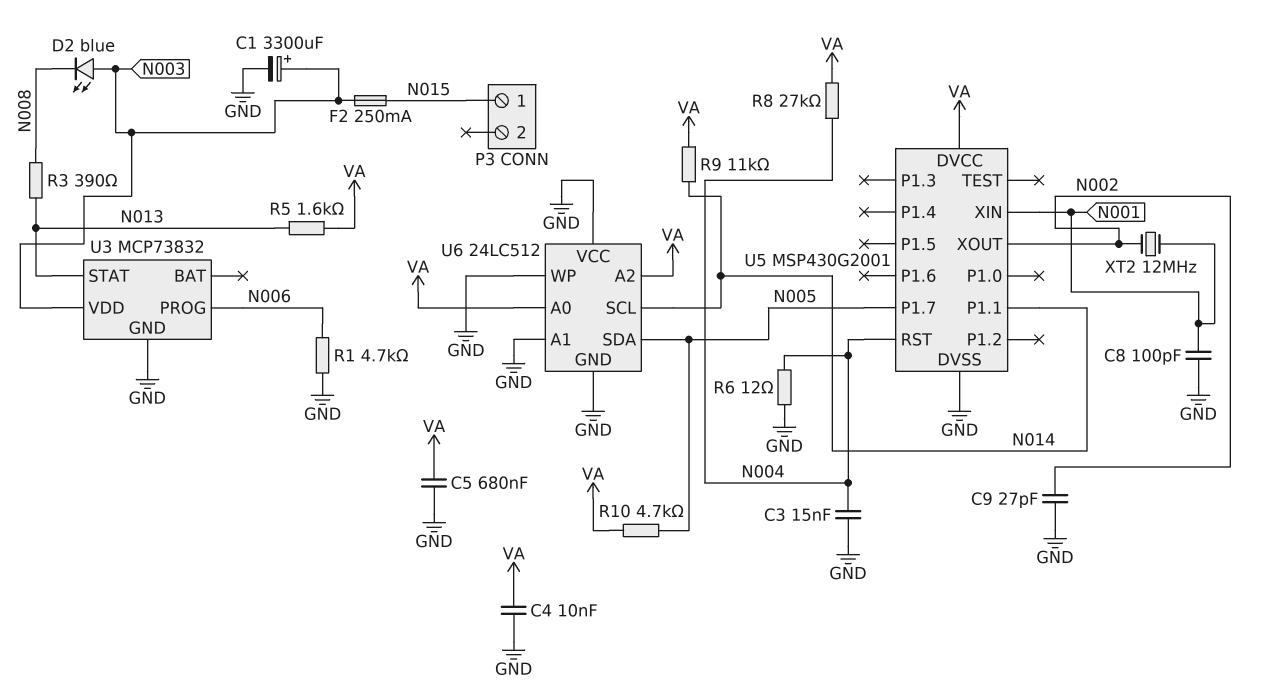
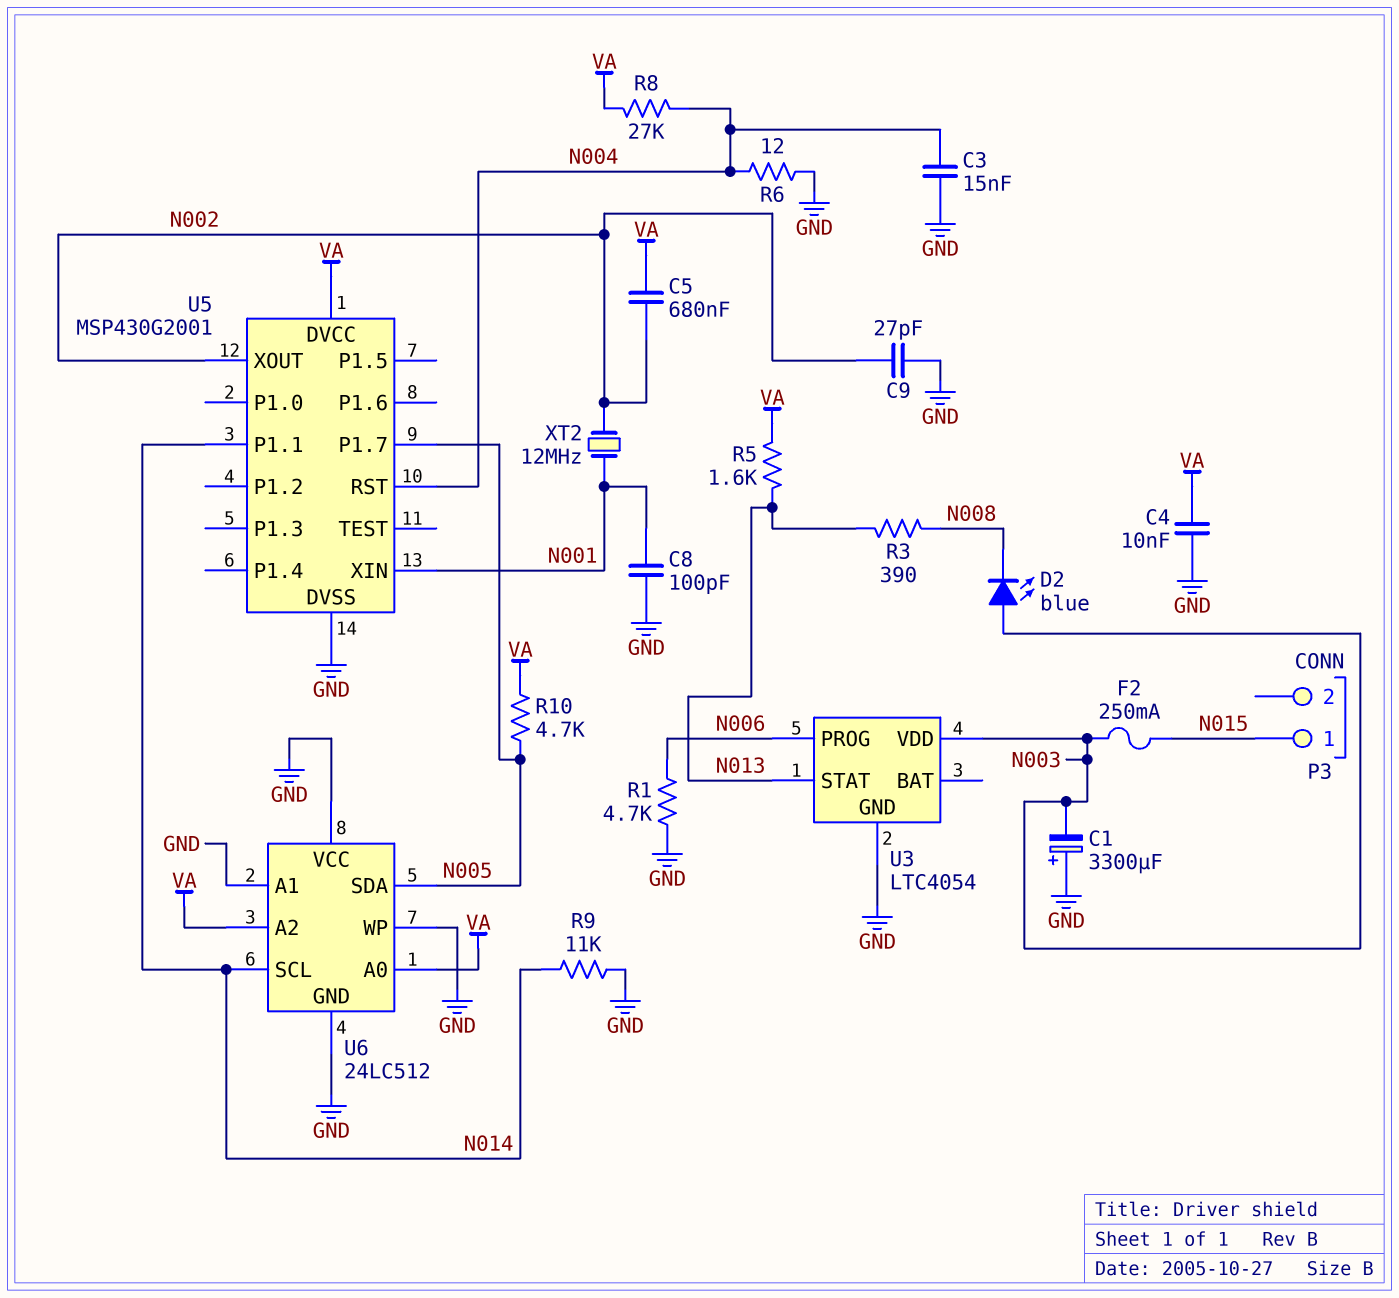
C1: 3300uF (plus N003, minus GND) -> 3300uF (plus GND, minus N003)
C5: 680nF (GND, VA) -> 680nF (N002, VA)
R9: 11k (N014, VA) -> 11k (GND, N014)
U3: MCP73832 -> LTC4054

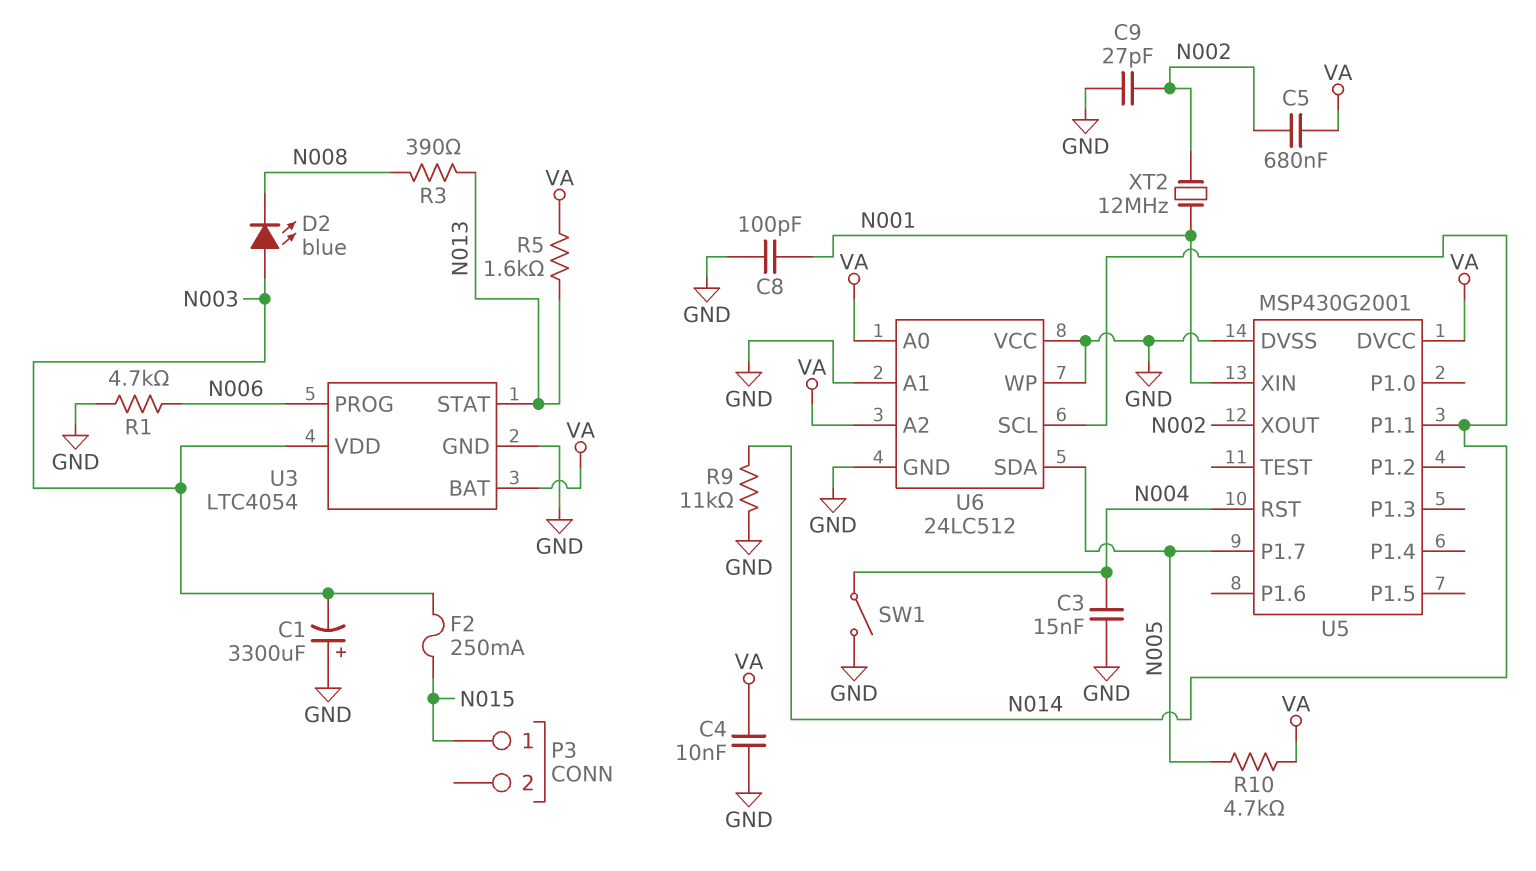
R6: 12 (GND, N004) -> none
R8: 27k (N004, VA) -> none
SW1: none -> switch (GND, N004)
U3 pin BAT: none -> VA

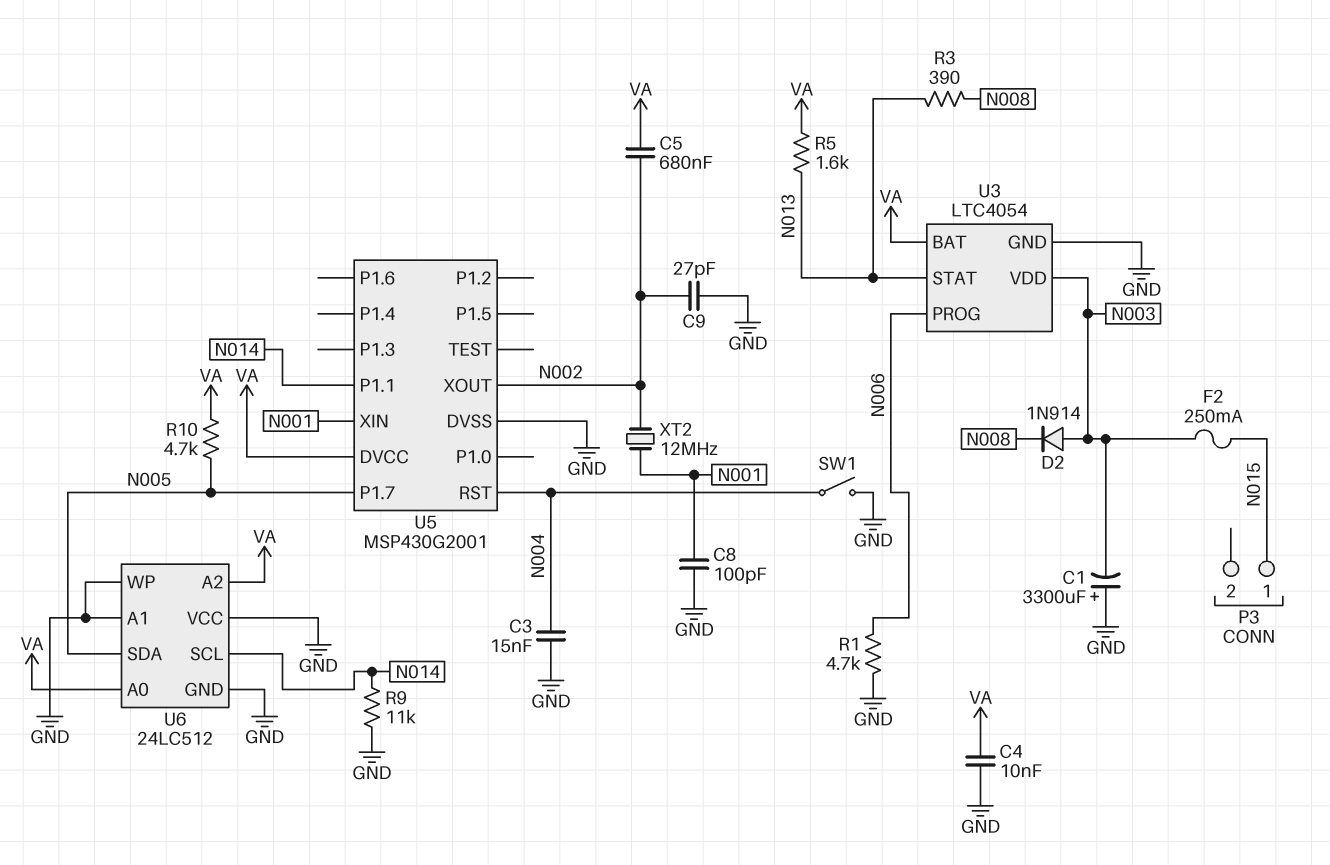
D2: LED blue (A N003, K N008) -> diode 1N914 (A N003, K N008)

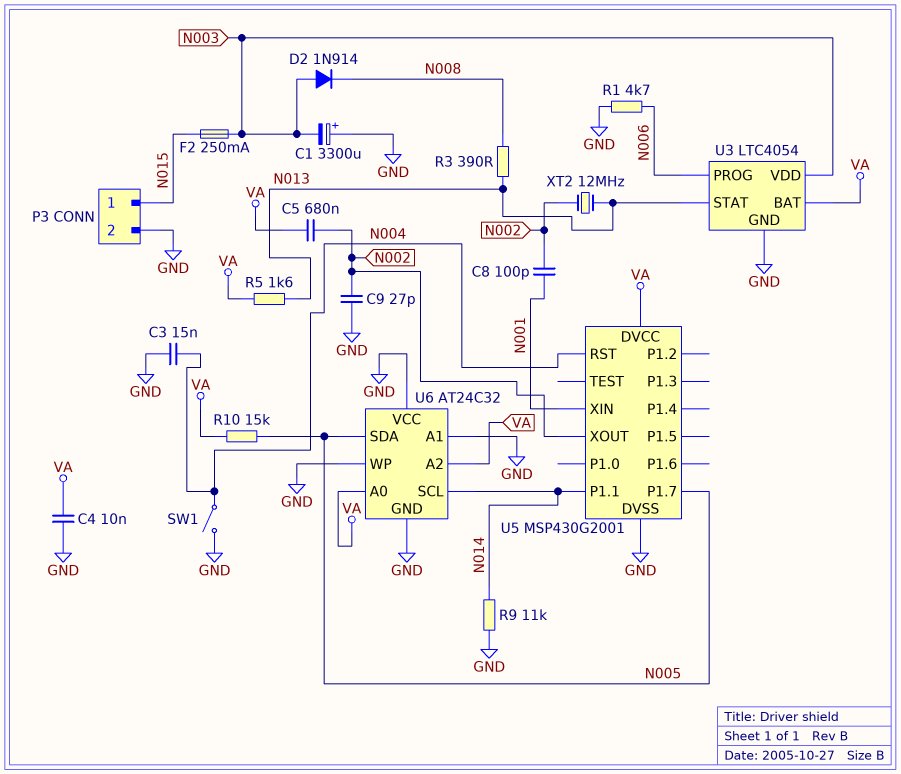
C8: 100pF (GND, N001) -> 100pF (N001, N002)
P3 pin 2: none -> GND
R10: 4.7k (N005, VA) -> 15k (N005, VA)
U6: 24LC512 -> AT24C32
XT2: 12MHz (N001, N002) -> 12MHz (N002, N013)

